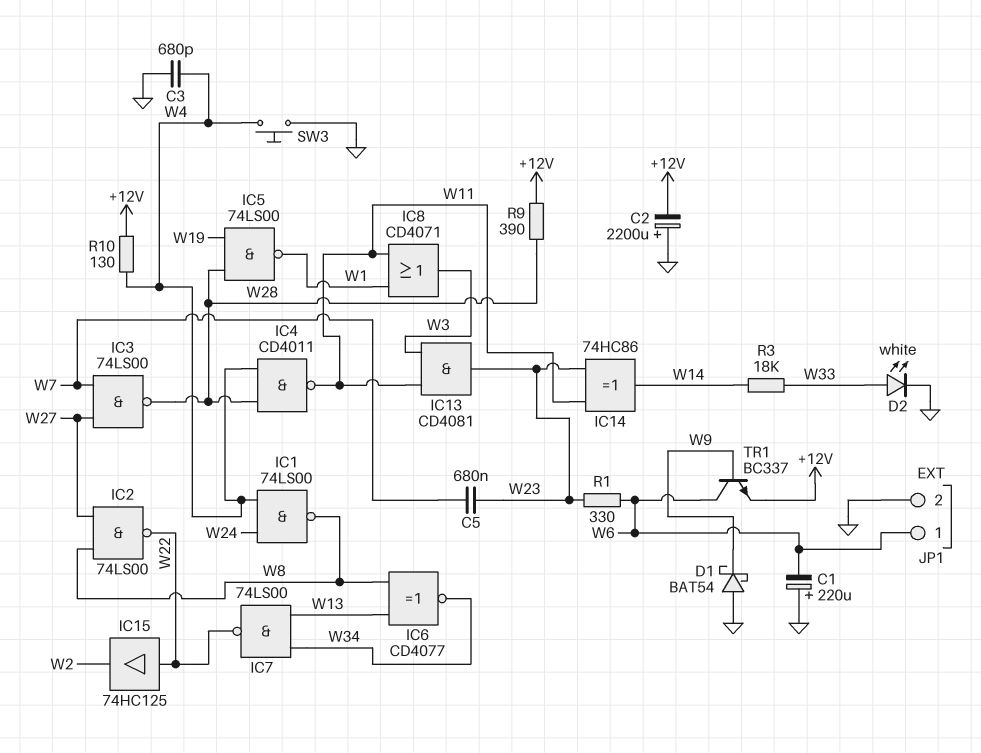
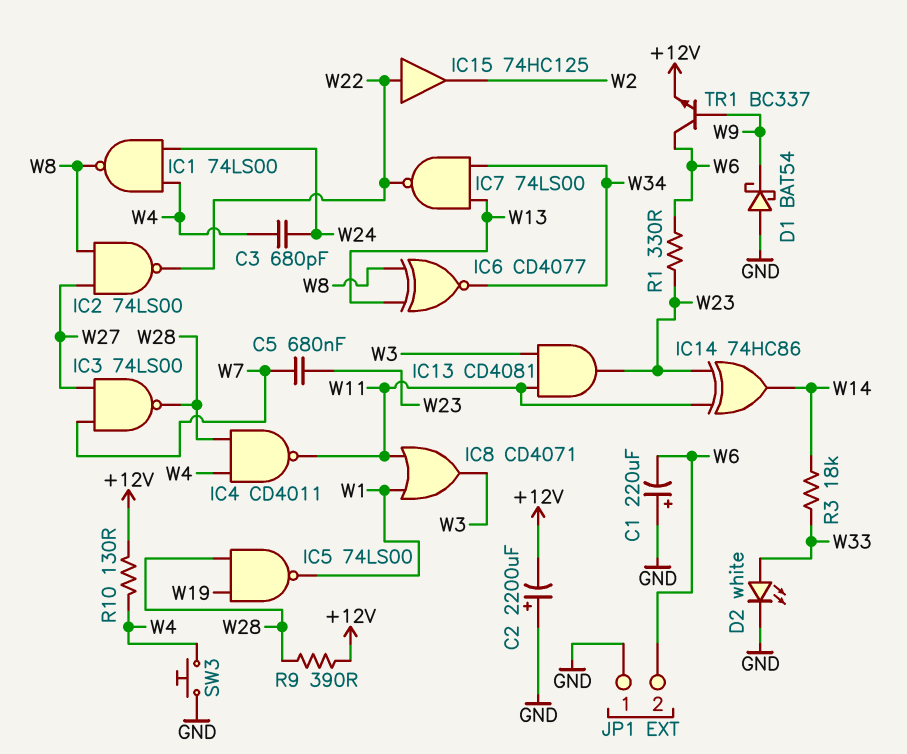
C3: 680pF (GND, W4) -> 680pF (W4, W24)
JP1 pin 1: W6 -> GND
JP1 pin 2: GND -> W6

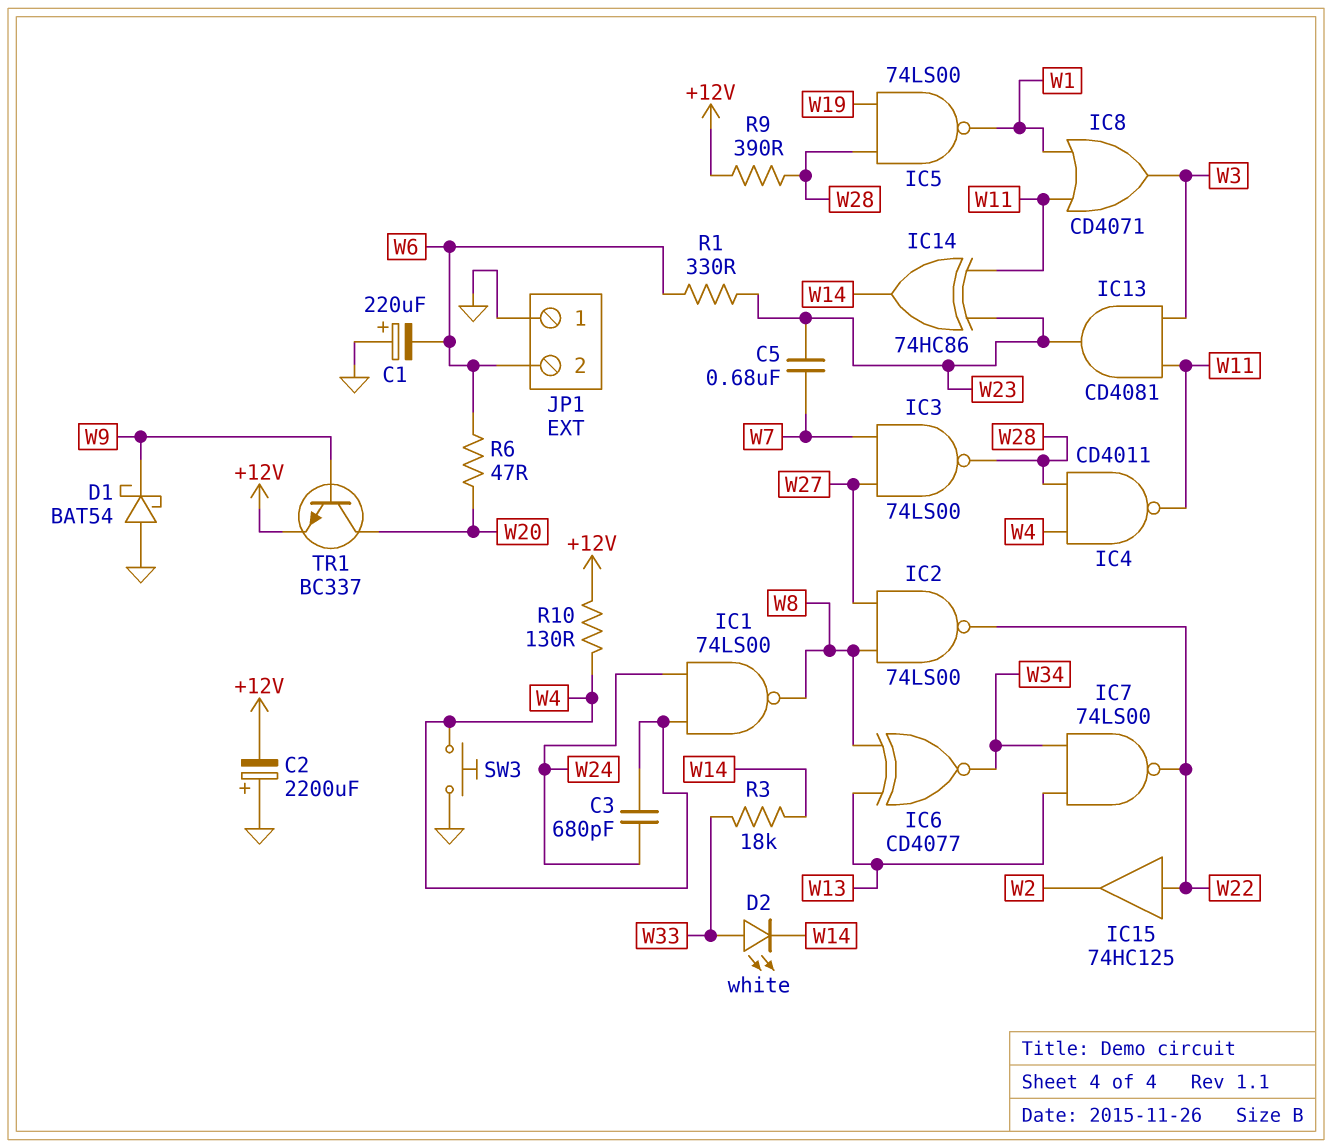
D2: LED white (A W33, K GND) -> LED white (A W33, K W14)
R6: none -> 47 (W6, W20)
TR1: NPN BC337 (B W9, C W6, E +12V) -> NPN BC337 (B W9, C W20, E +12V)

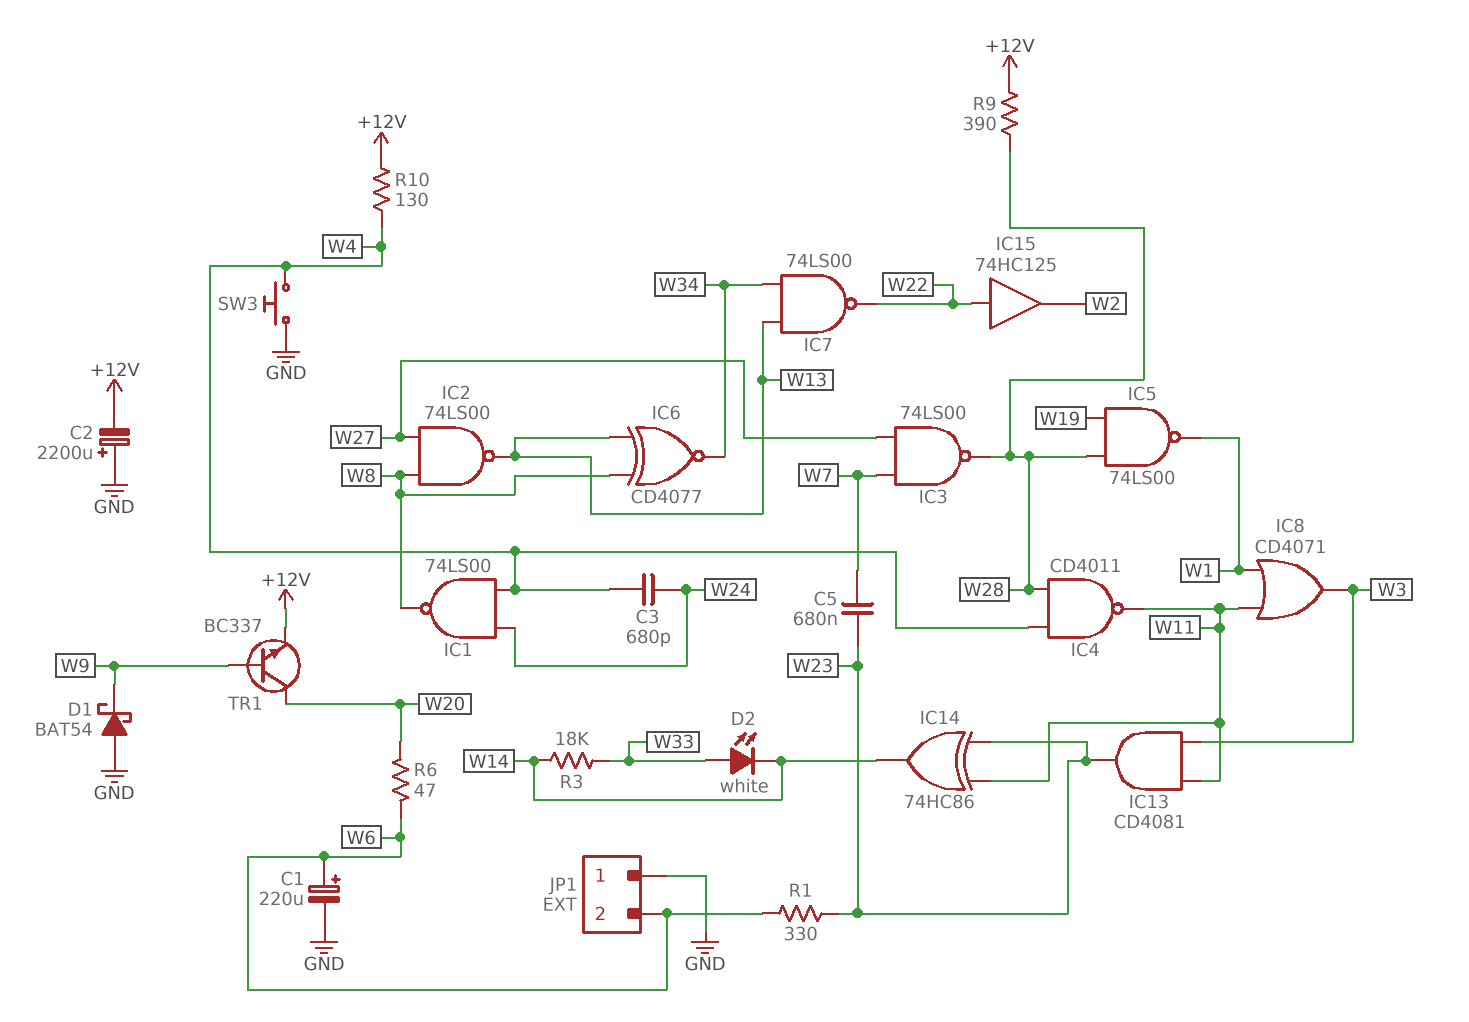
C1: 220uF (plus GND, minus W6) -> 220uF (plus W6, minus GND)
IC2: NAND 74LS00 (in W8, in W27, out W22) -> NAND 74LS00 (in W8, in W27, out W13)

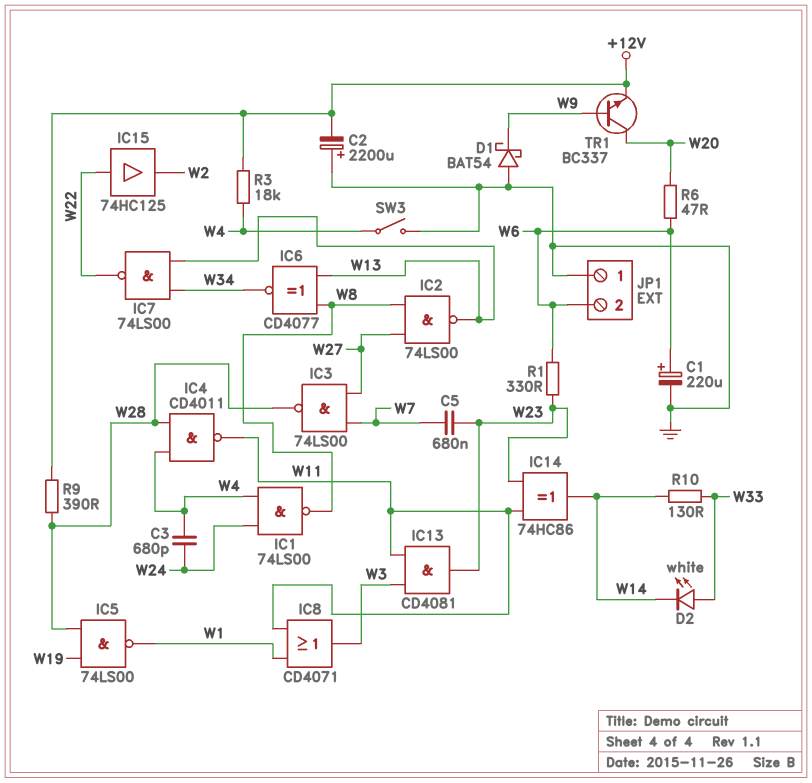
R3: 18k (W14, W33) -> 18k (+12V, W4)
R10: 130 (+12V, W4) -> 130 (W14, W33)
SW3: button (GND, W4) -> switch (GND, W4)

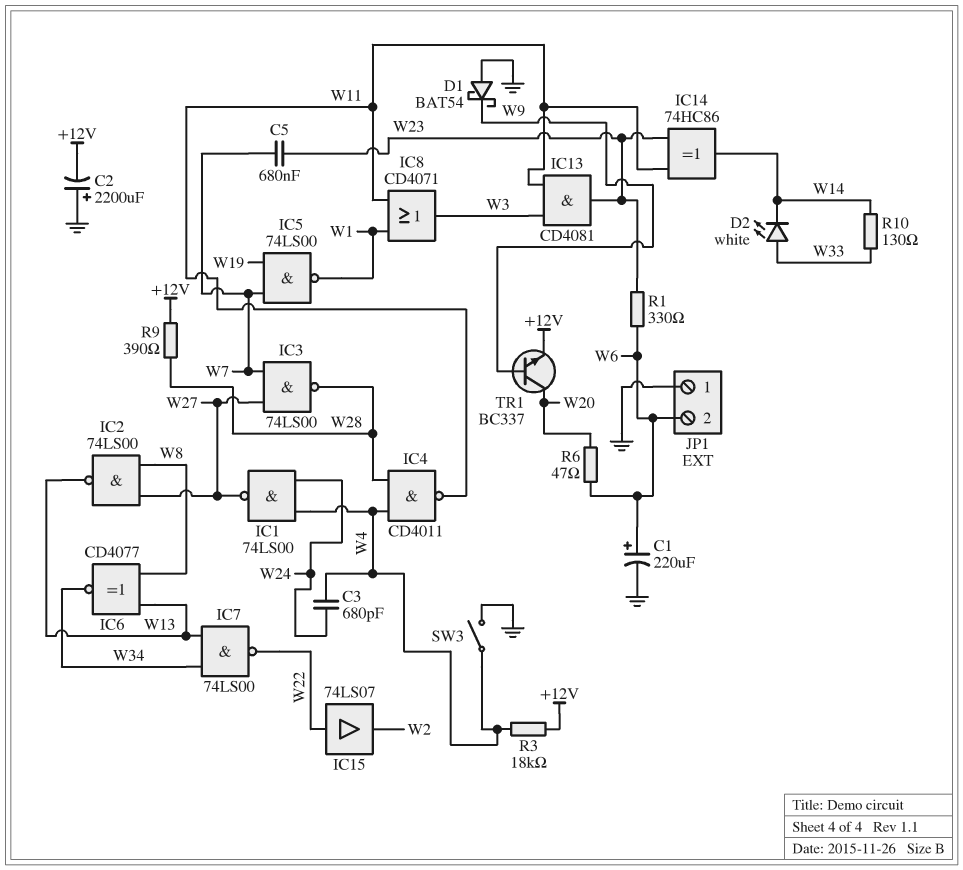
IC1: NAND 74LS00 (in W4, in W24, out W8) -> NAND 74LS00 (in W4, in W24, out W27)
IC5: NAND 74LS00 (in W19, in W28, out W1) -> NAND 74LS00 (in W7, in W19, out W1)
IC15: buffer 74HC125 (in W22, out W2) -> buffer 74LS07 (in W22, out W2)

